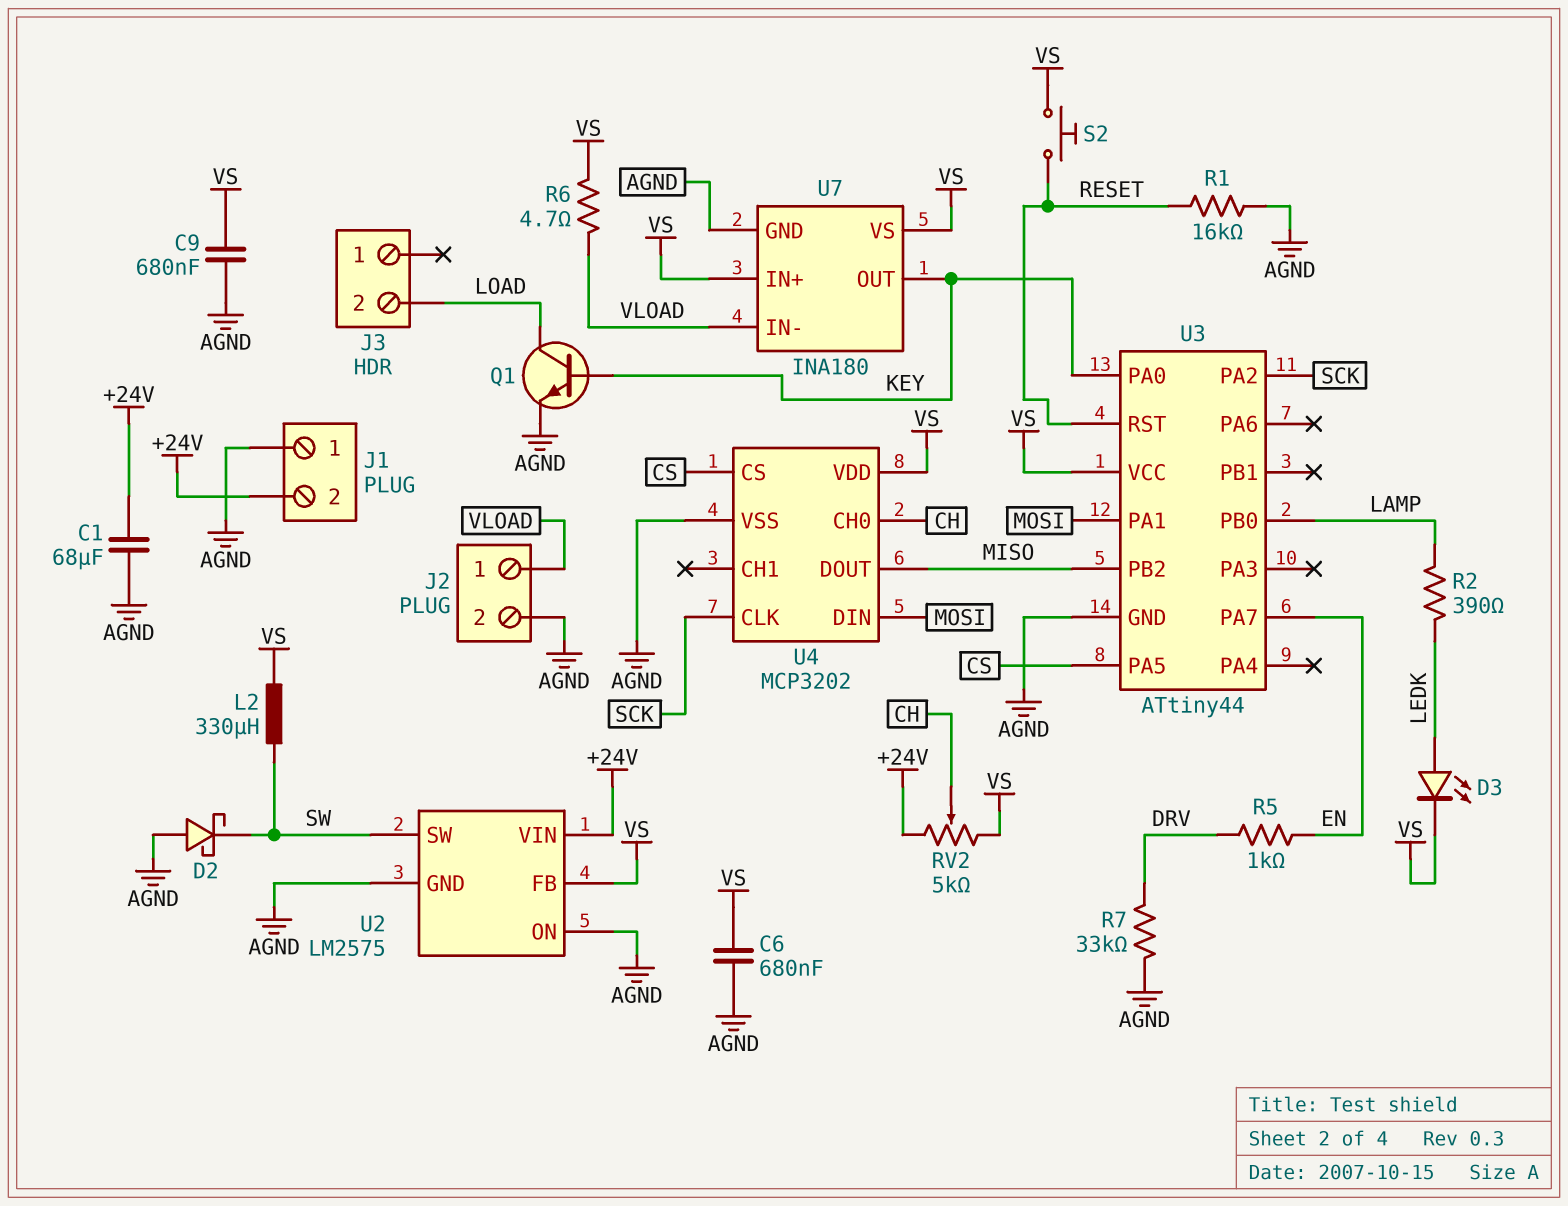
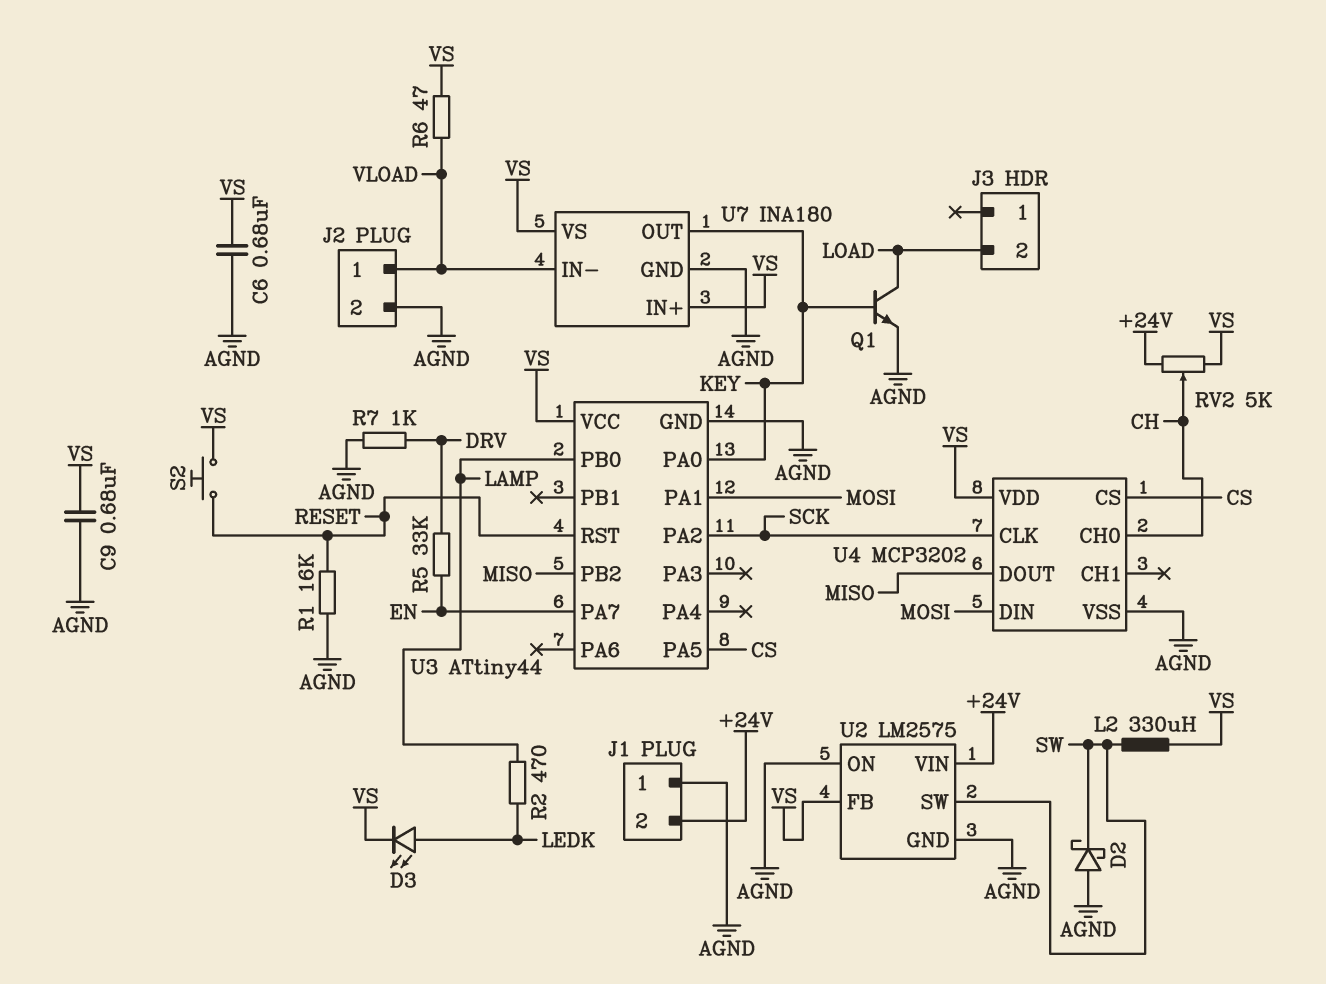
C1: 68uF (+24V, AGND) -> none
R2: 390 (LAMP, LEDK) -> 470 (LAMP, LEDK)
R5: 1k (DRV, EN) -> 33k (DRV, EN)
R6: 4.7 (VLOAD, VS) -> 47 (VLOAD, VS)
R7: 33k (AGND, DRV) -> 1k (AGND, DRV)

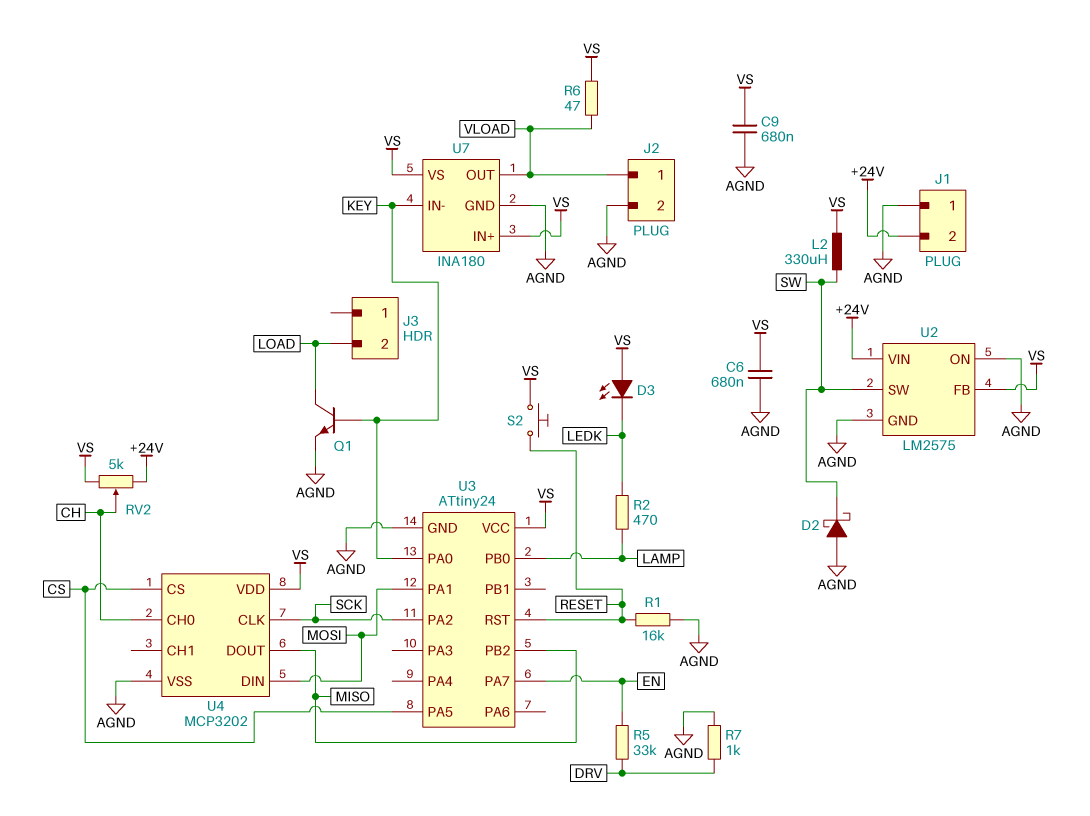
D3: LED (A LEDK, K VS) -> LED (A VS, K LEDK)
U3: ATtiny44 -> ATtiny24
U7 pin IN-: VLOAD -> KEY
U7 pin OUT: KEY -> VLOAD

